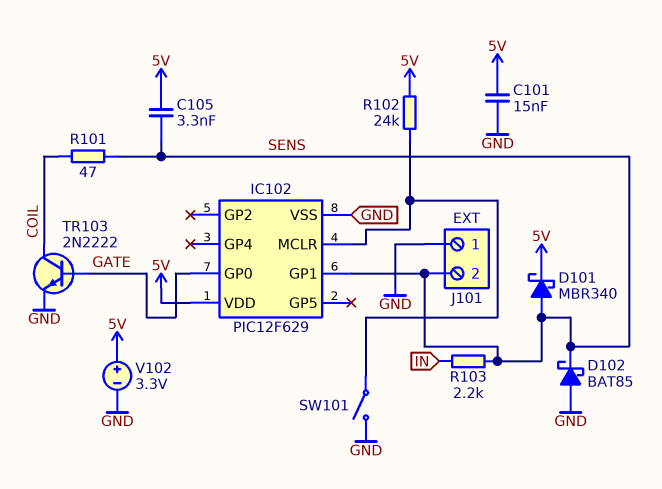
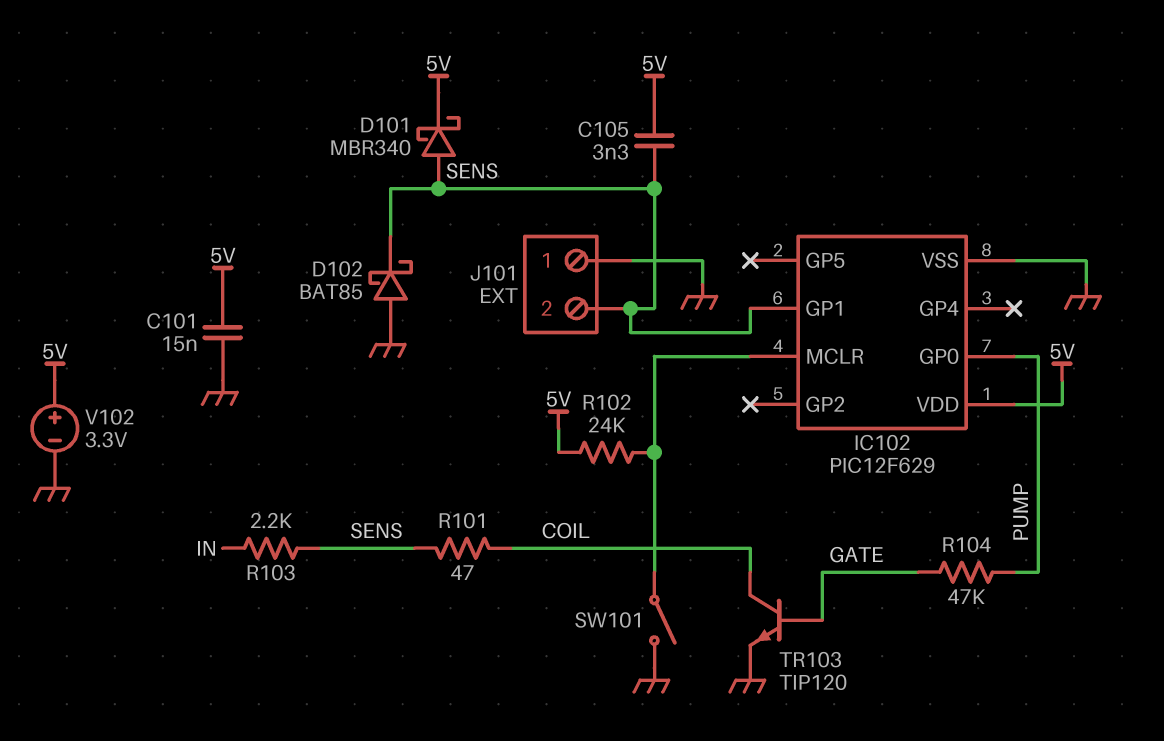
IC102 pin GP0: GATE -> PUMP
R104: none -> 47k (GATE, PUMP)
TR103: NPN 2N2222 (B GATE, C COIL, E GND) -> NPN TIP120 (B GATE, C COIL, E GND)

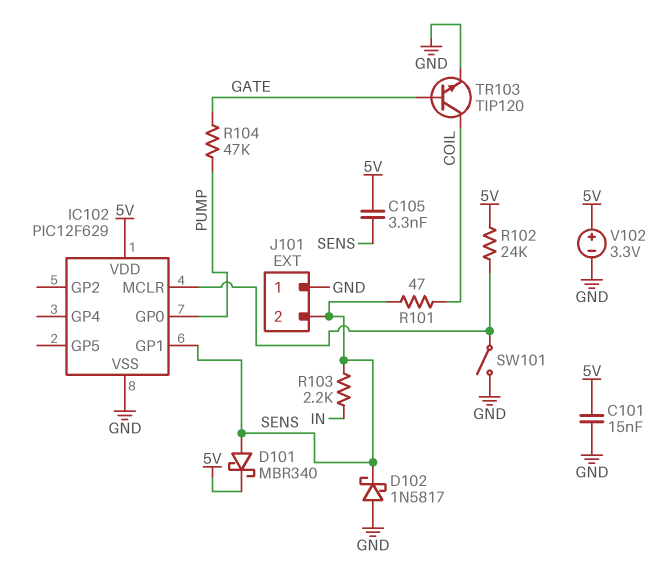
D102: schottky BAT85 (A GND, K SENS) -> schottky 1N5817 (A GND, K SENS)

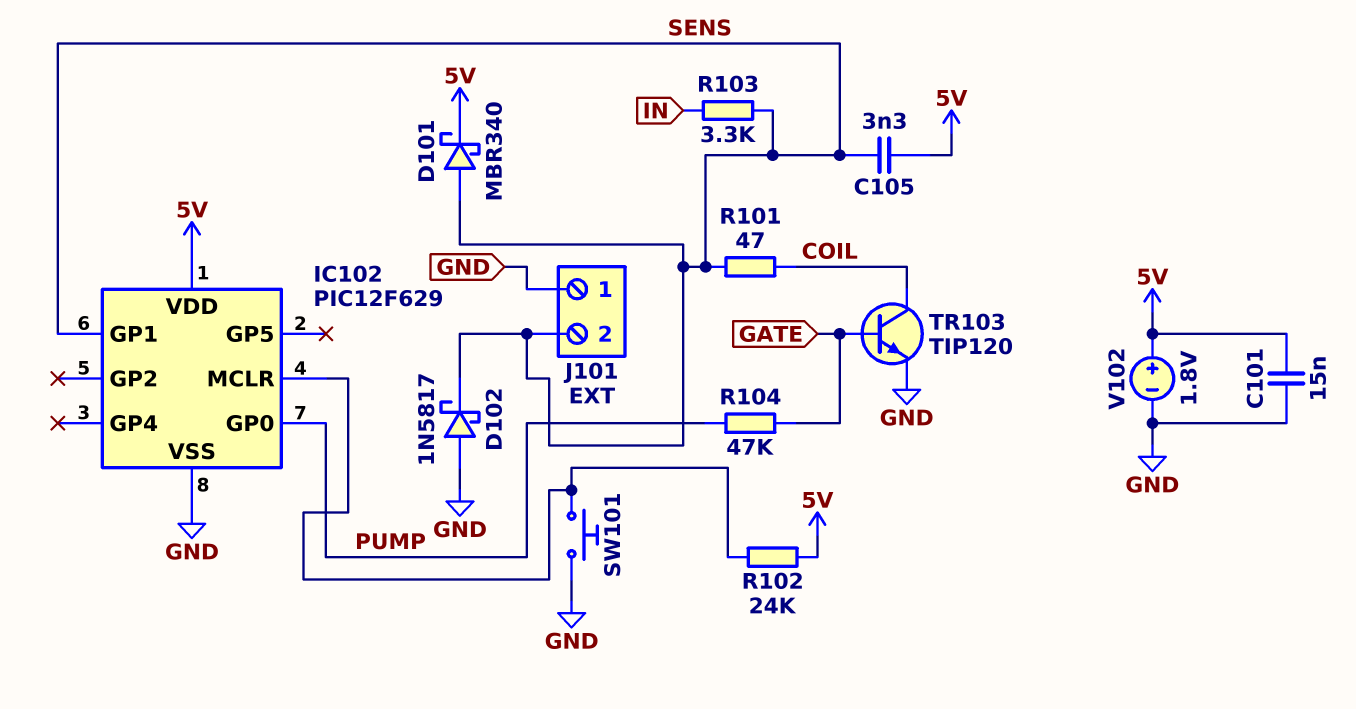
R103: 2.2k (IN, SENS) -> 3.3k (IN, SENS)
SW101: switch (GND, IC102/MCLR) -> button (GND, IC102/MCLR)
V102: 3.3V (plus 5V, minus GND) -> 1.8V (plus 5V, minus GND)

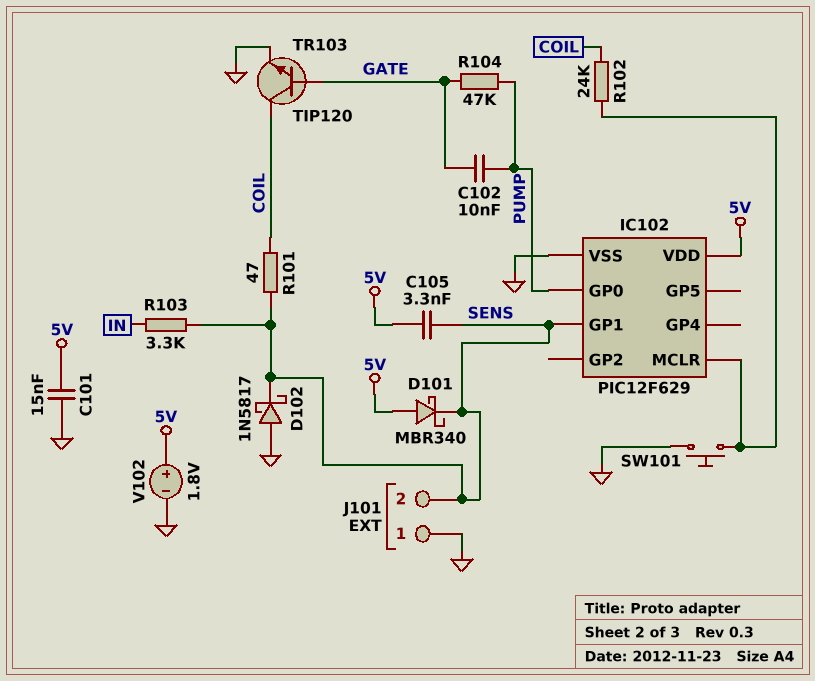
C102: none -> 10nF (GATE, PUMP)
D101: schottky MBR340 (A SENS, K 5V) -> schottky MBR340 (A 5V, K SENS)
R102: 24k (5V, IC102/MCLR) -> 24k (COIL, IC102/MCLR)

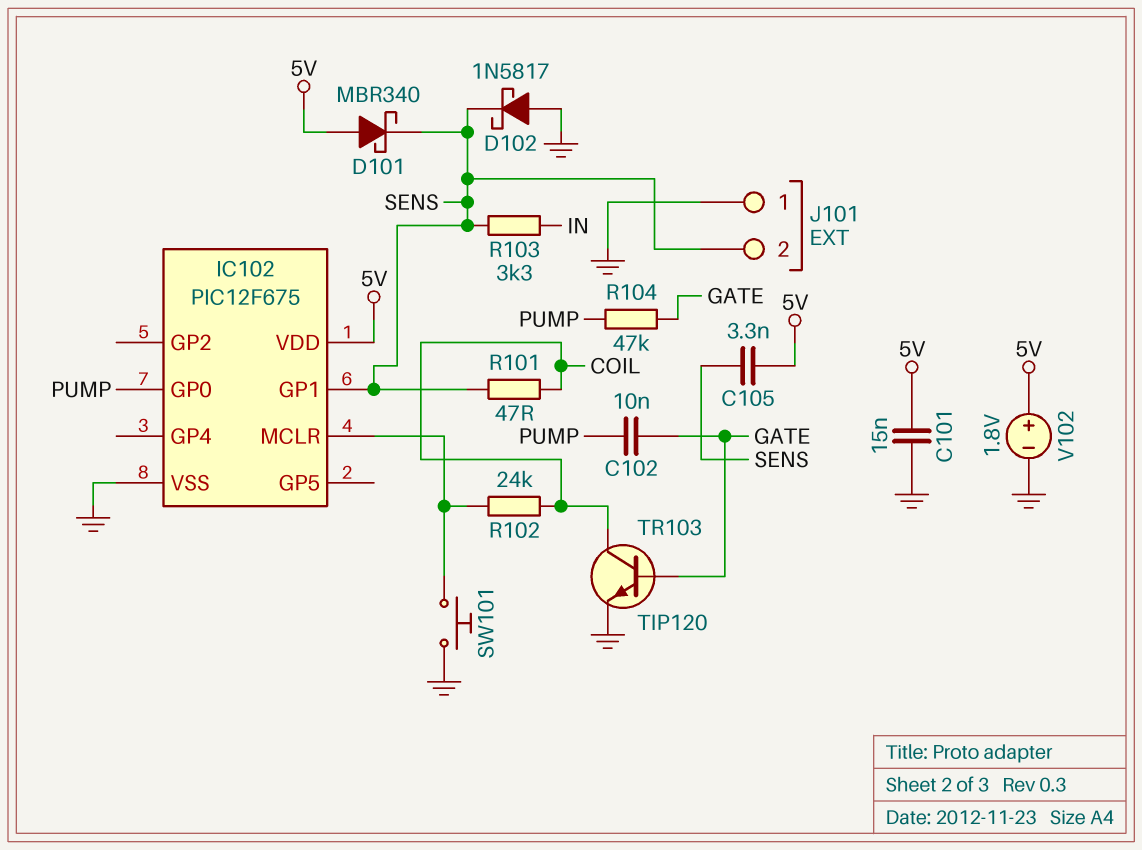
IC102: PIC12F629 -> PIC12F675

